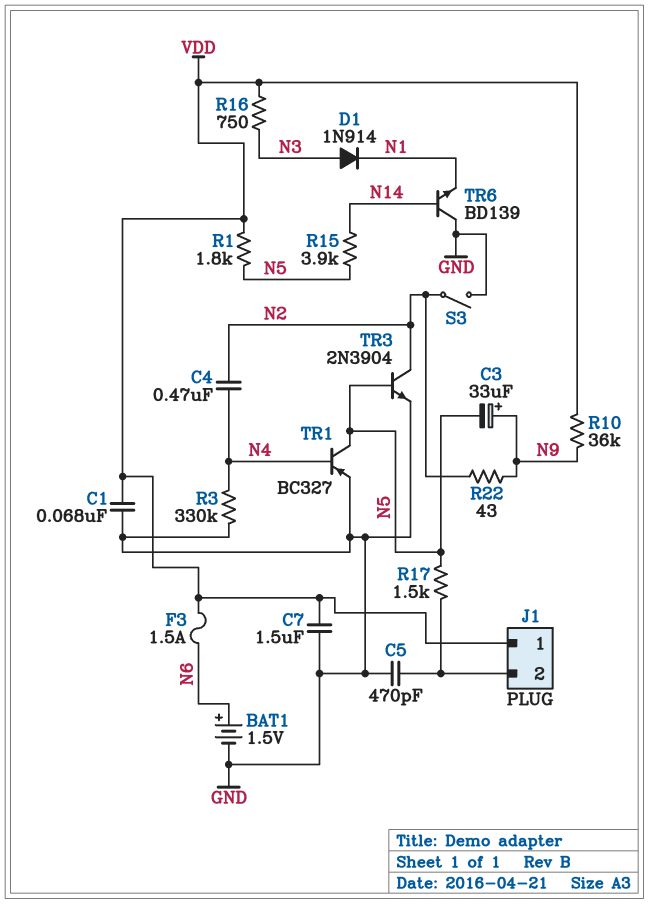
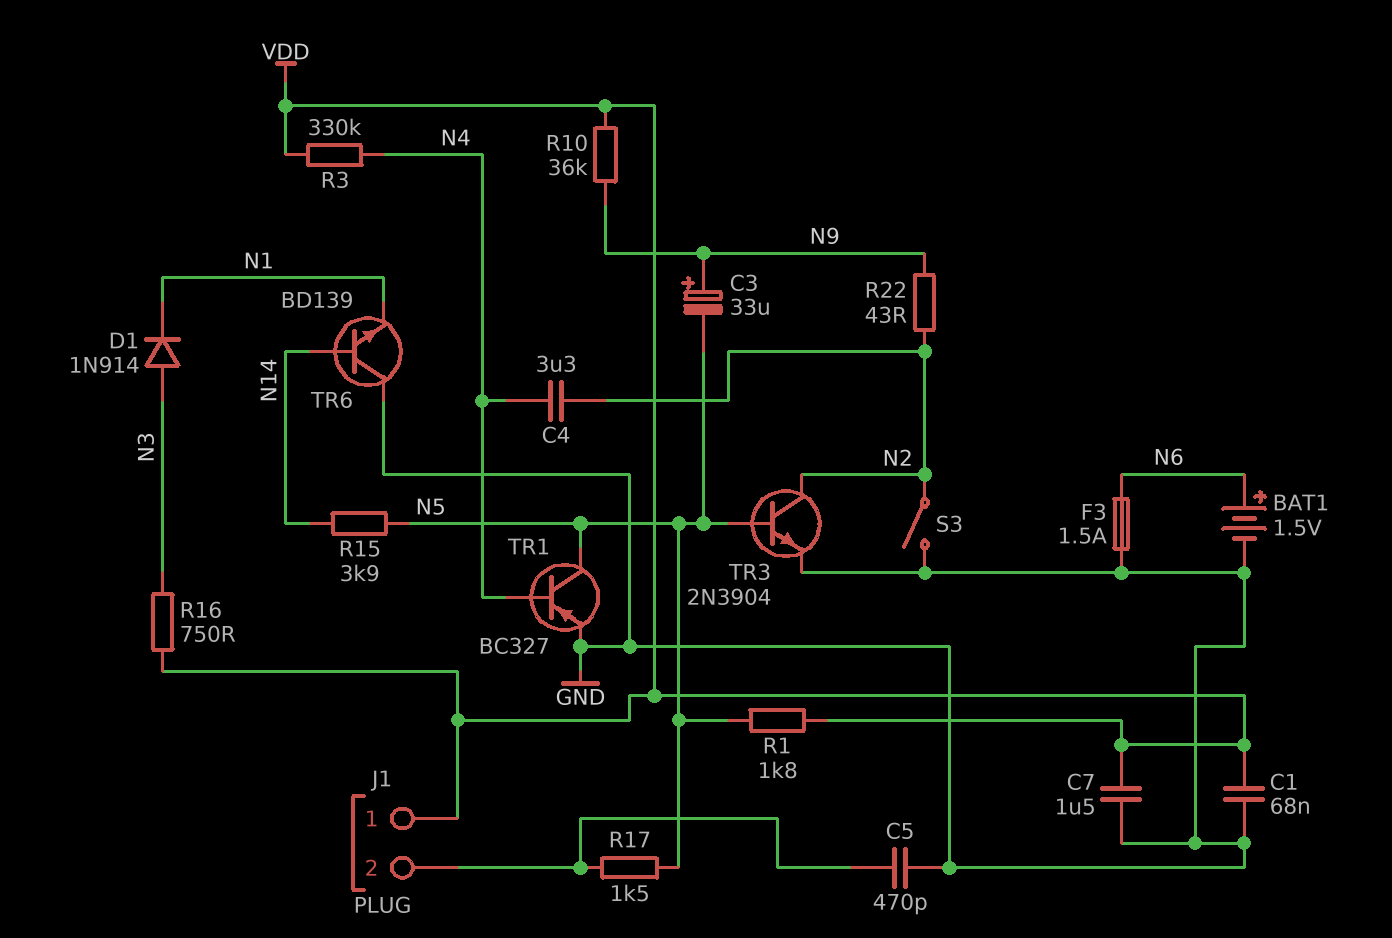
C4: 470nF (N2, N4) -> 3.3uF (N2, N4)
F3: 1.5A (N6, VDD) -> 1.5A (GND, N6)
R3: 330k (GND, N4) -> 330k (N4, VDD)

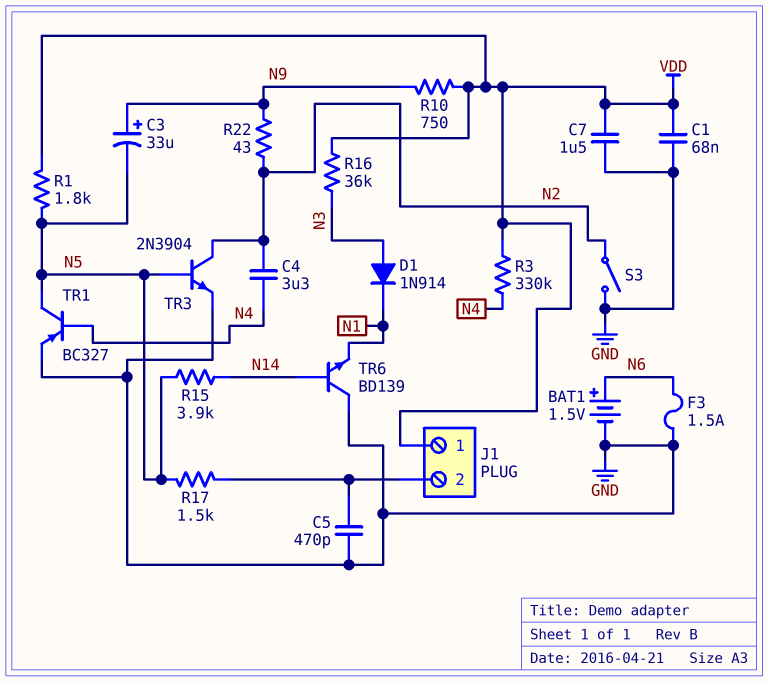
R10: 36k (N9, VDD) -> 750 (N9, VDD)
R16: 750 (N3, VDD) -> 36k (N3, VDD)

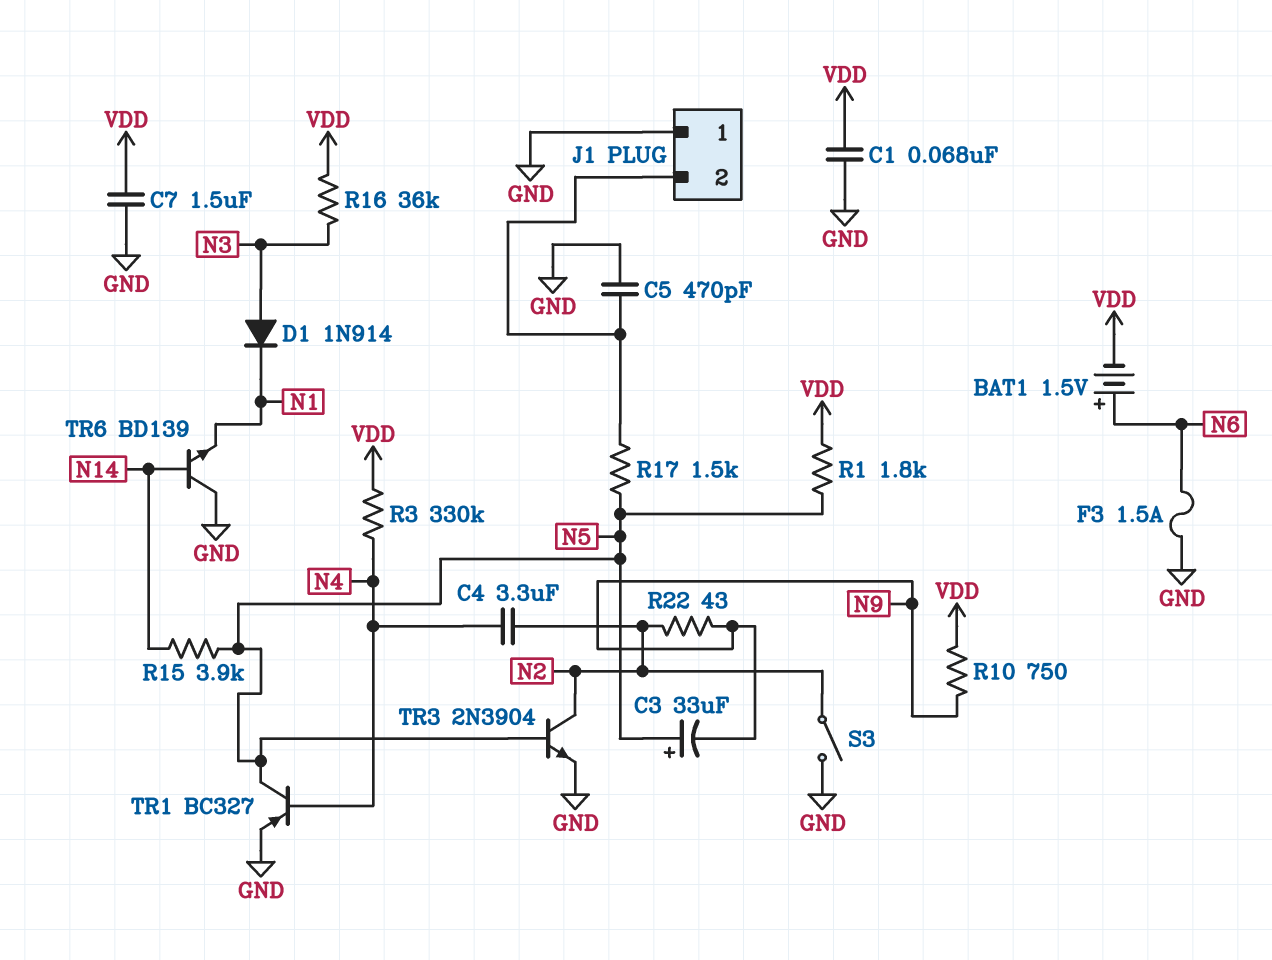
BAT1: 1.5V (plus N6, minus GND) -> 1.5V (plus N6, minus VDD)
C3: 33uF (plus N9, minus N5) -> 33uF (plus N5, minus N9)
J1 pin 1: VDD -> GND

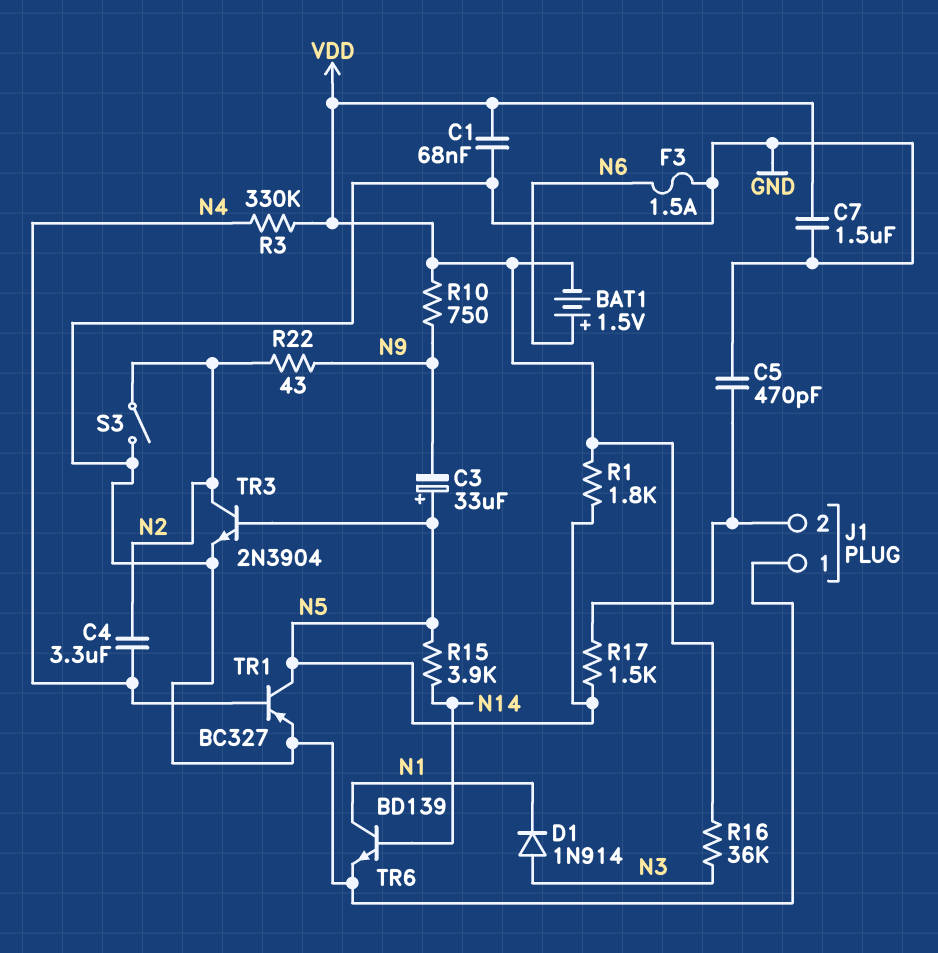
TR6: NPN BD139 (B N14, C GND, E N1) -> NPN BD139 (B N14, C N1, E GND)

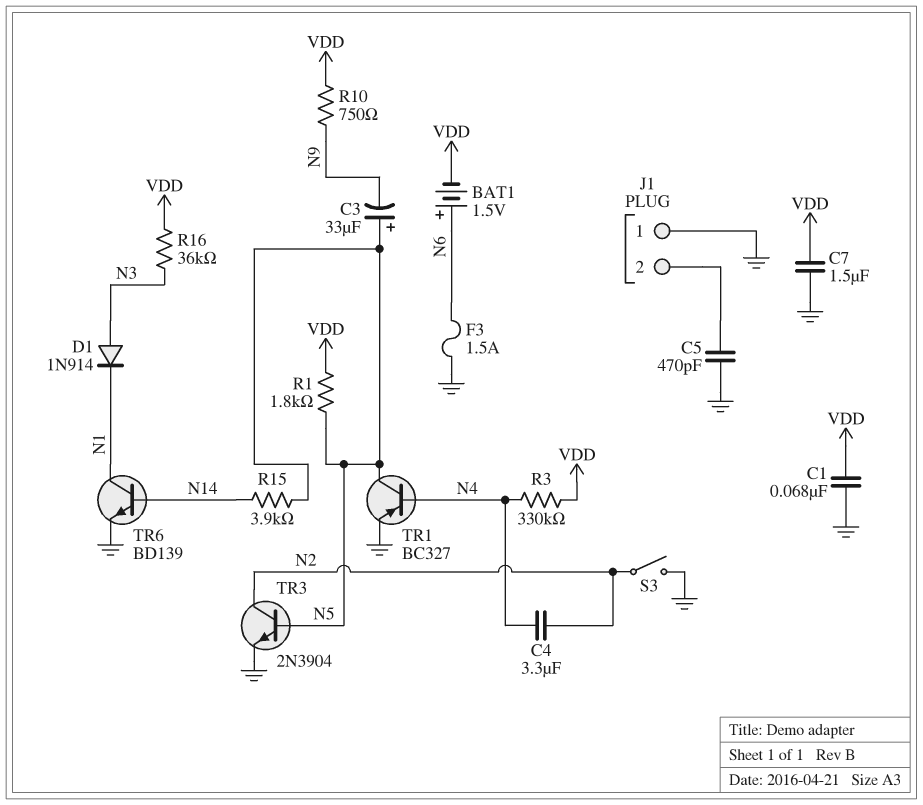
R17: 1.5k (J1/2, N5) -> none
R22: 43 (N2, N9) -> none

